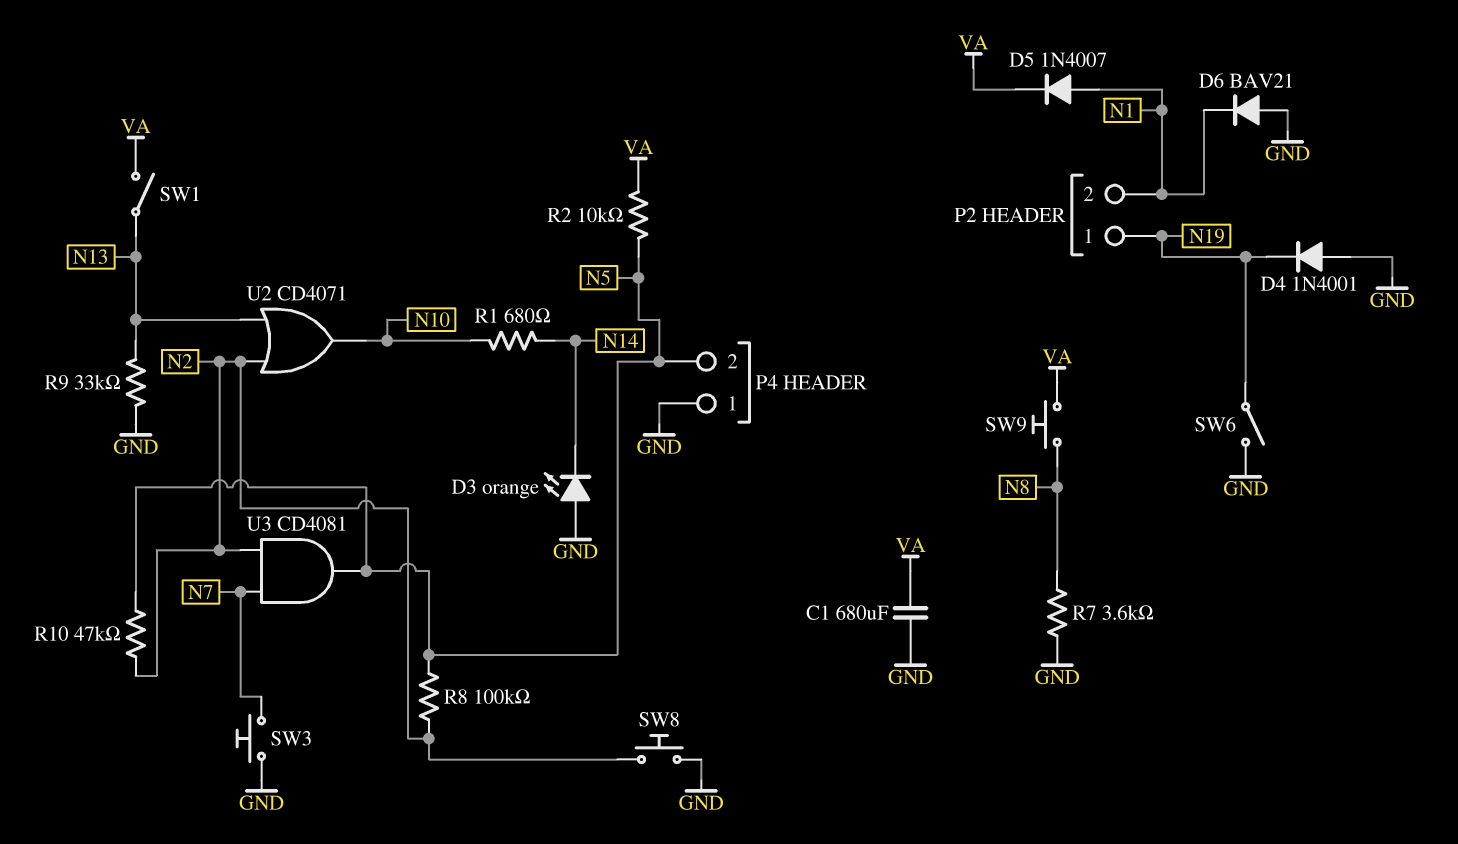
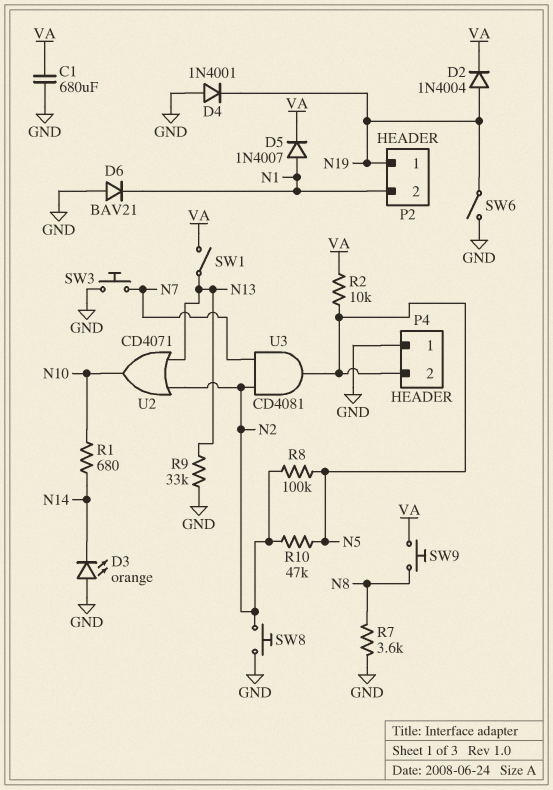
D2: none -> diode 1N4004 (A N19, K VA)

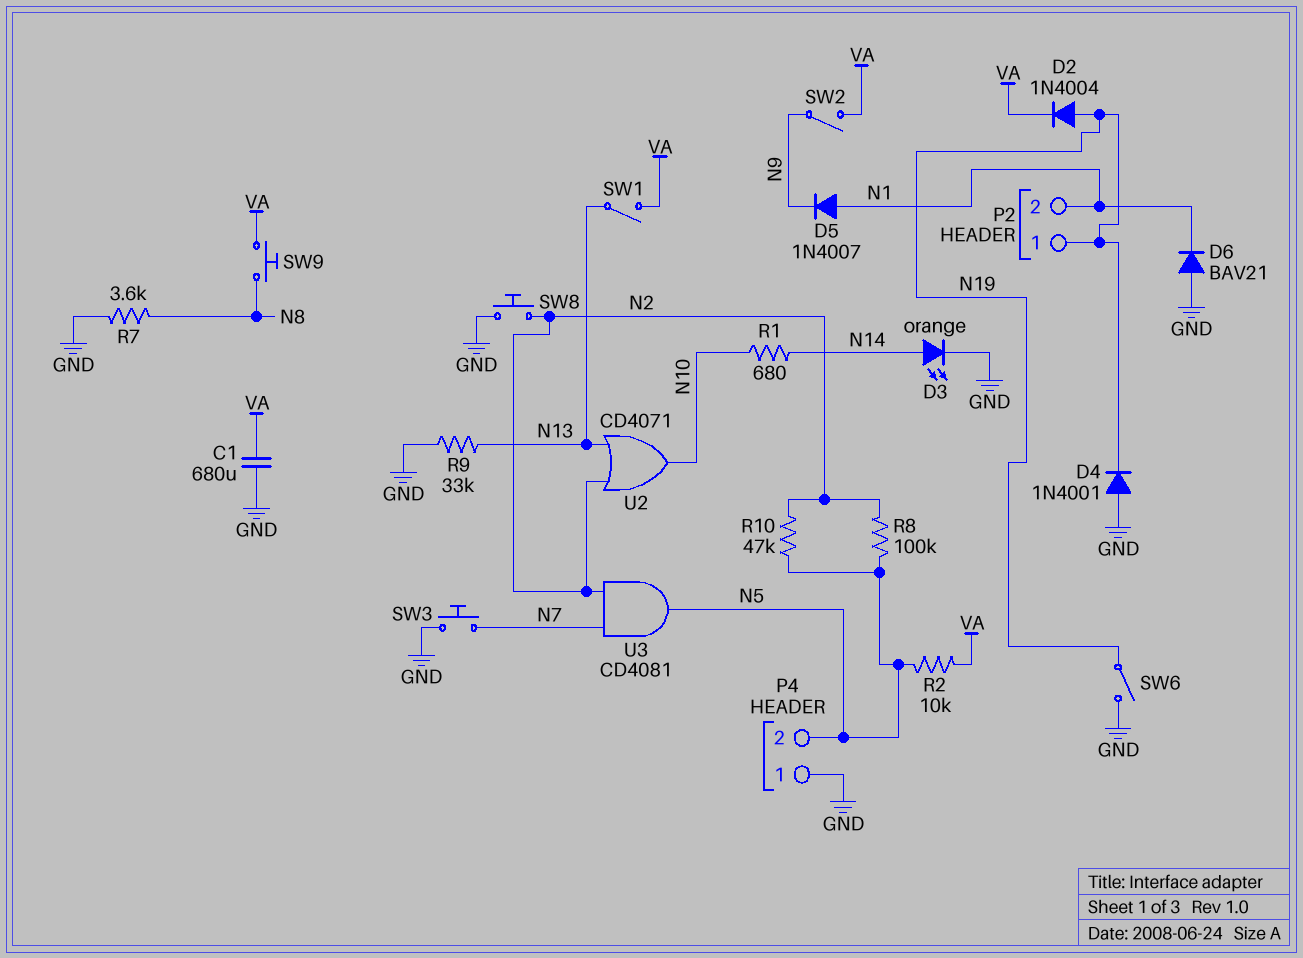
D3: LED orange (A GND, K N14) -> LED orange (A N14, K GND)
D5: diode 1N4007 (A N1, K VA) -> diode 1N4007 (A N1, K N9)
SW2: none -> switch (N9, VA)

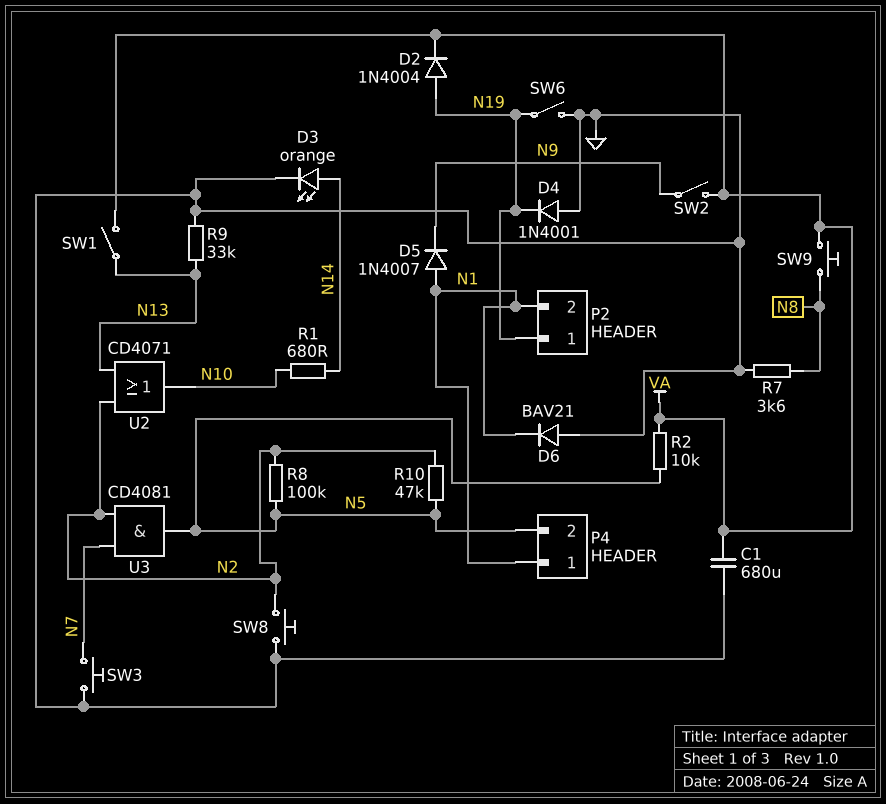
P4 pin 1: GND -> N1

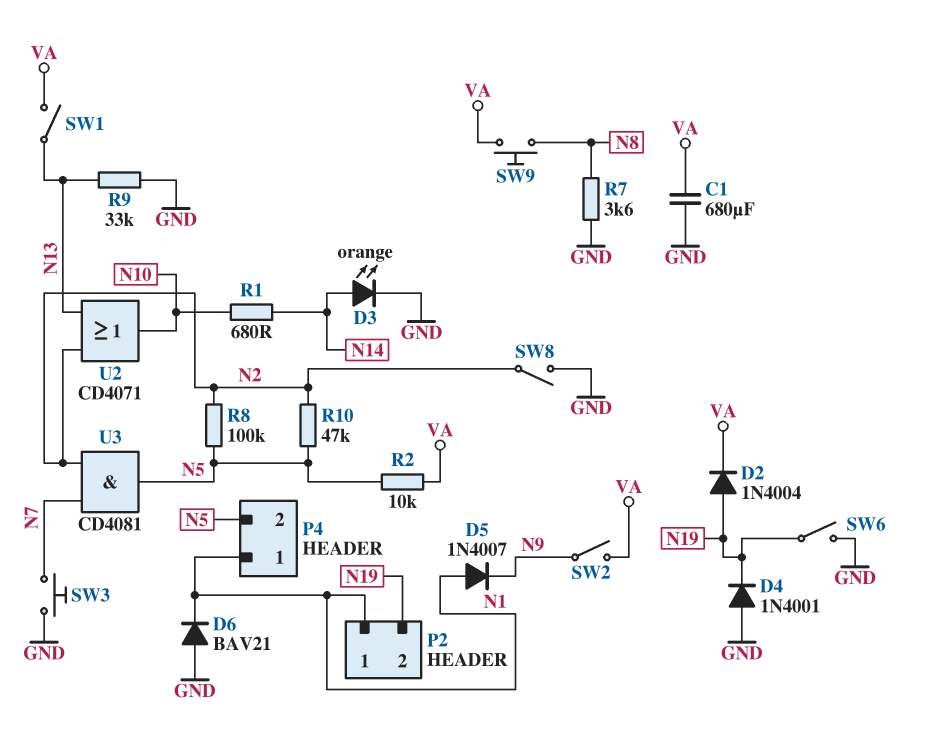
P2 pin 1: N19 -> N1
P2 pin 2: N1 -> N19
SW8: button (GND, N2) -> switch (GND, N2)

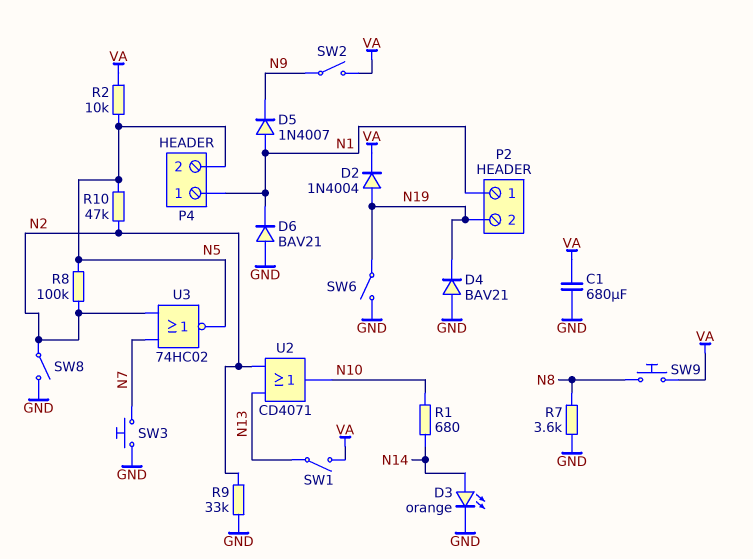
D4: diode 1N4001 (A GND, K N19) -> diode BAV21 (A GND, K N19)
R9: 33k (GND, N13) -> 33k (GND, N2)
U3: AND CD4081 (in N2, in N7, out N5) -> NOR 74HC02 (in N2, in N7, out N5)

